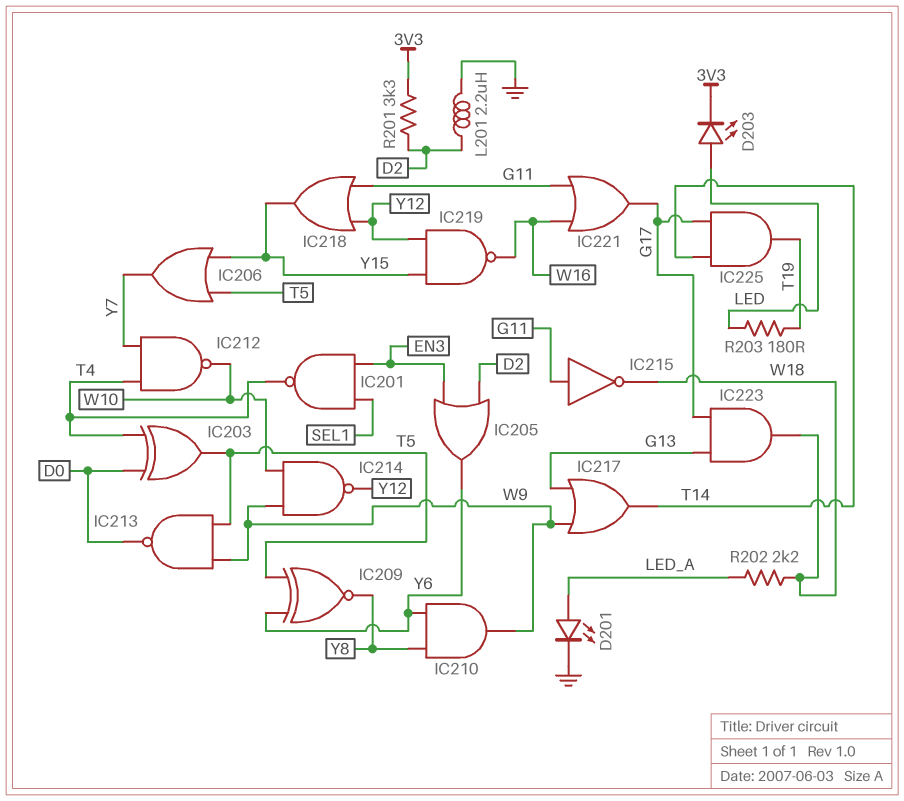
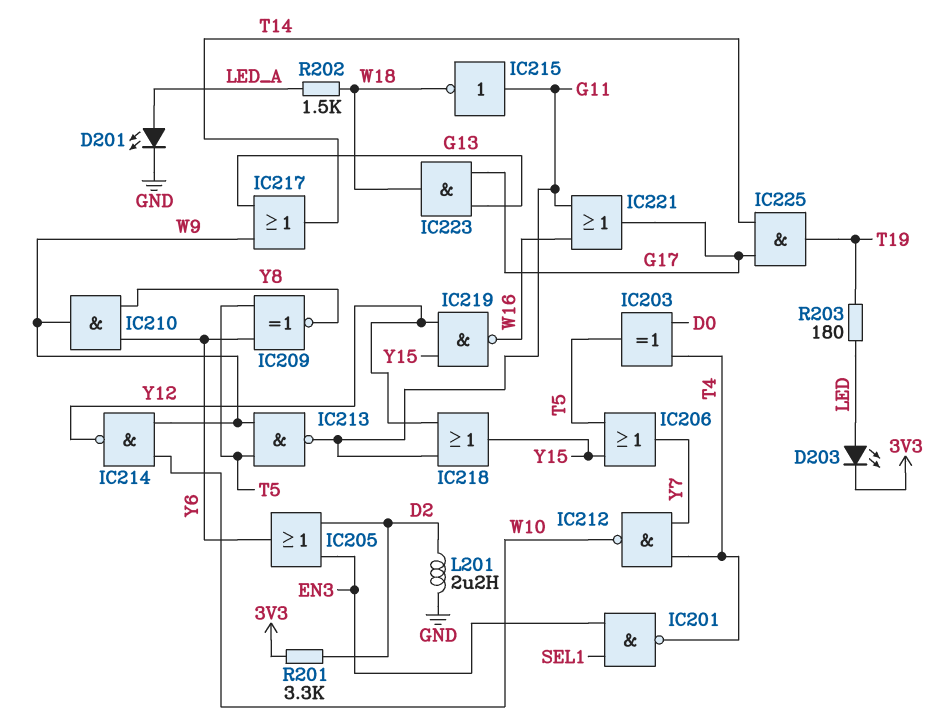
IC213: NAND (in T5, in W9, out D0) -> NAND (in T5, in W9, out G11)
R202: 2.2k (LED_A, W18) -> 1.5k (LED_A, W18)

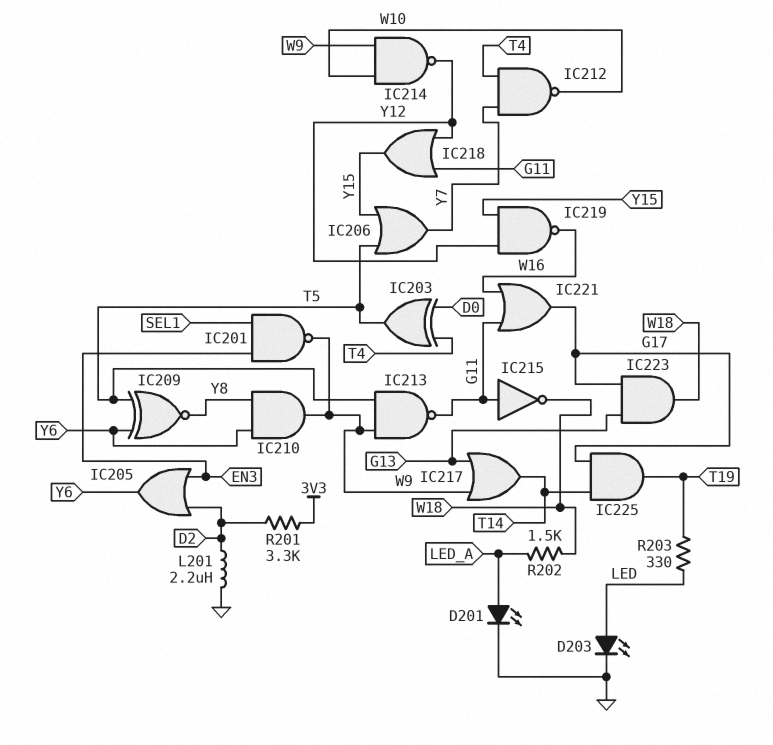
D203: LED (A LED, K 3V3) -> LED (A LED, K GND)
IC201: NAND (in EN3, in SEL1, out T4) -> NAND (in EN3, in SEL1, out W9)
R203: 180 (LED, T19) -> 330 (LED, T19)

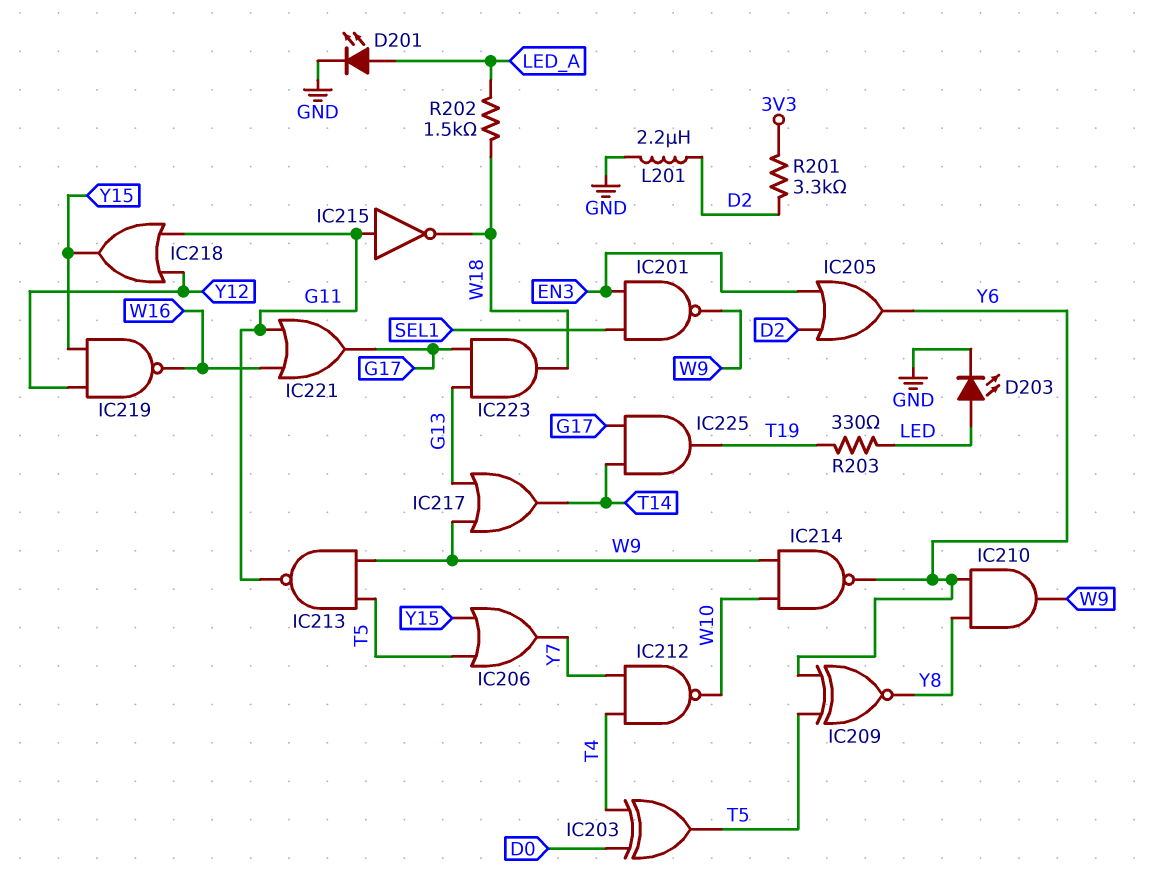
IC214: NAND (in W9, in W10, out Y12) -> NAND (in W9, in W10, out Y6)

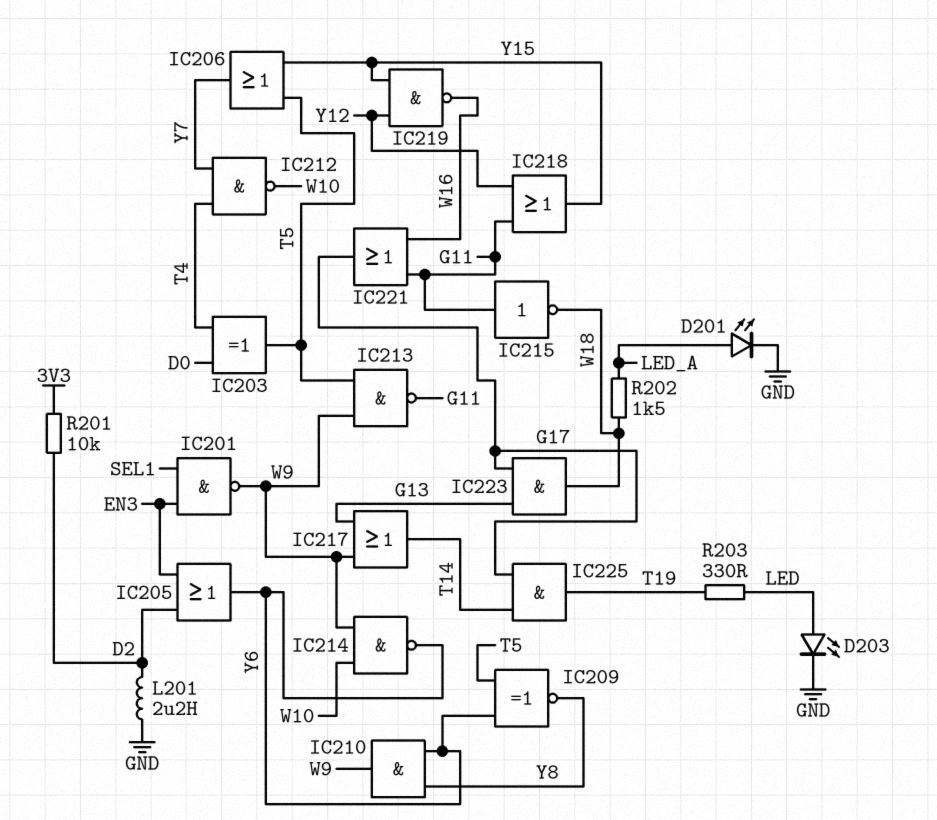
R201: 3.3k (3V3, D2) -> 10k (3V3, D2)

